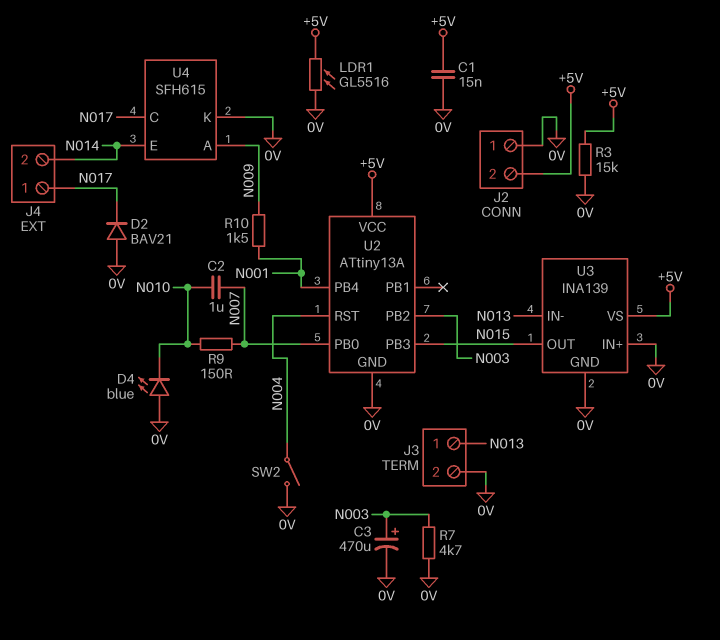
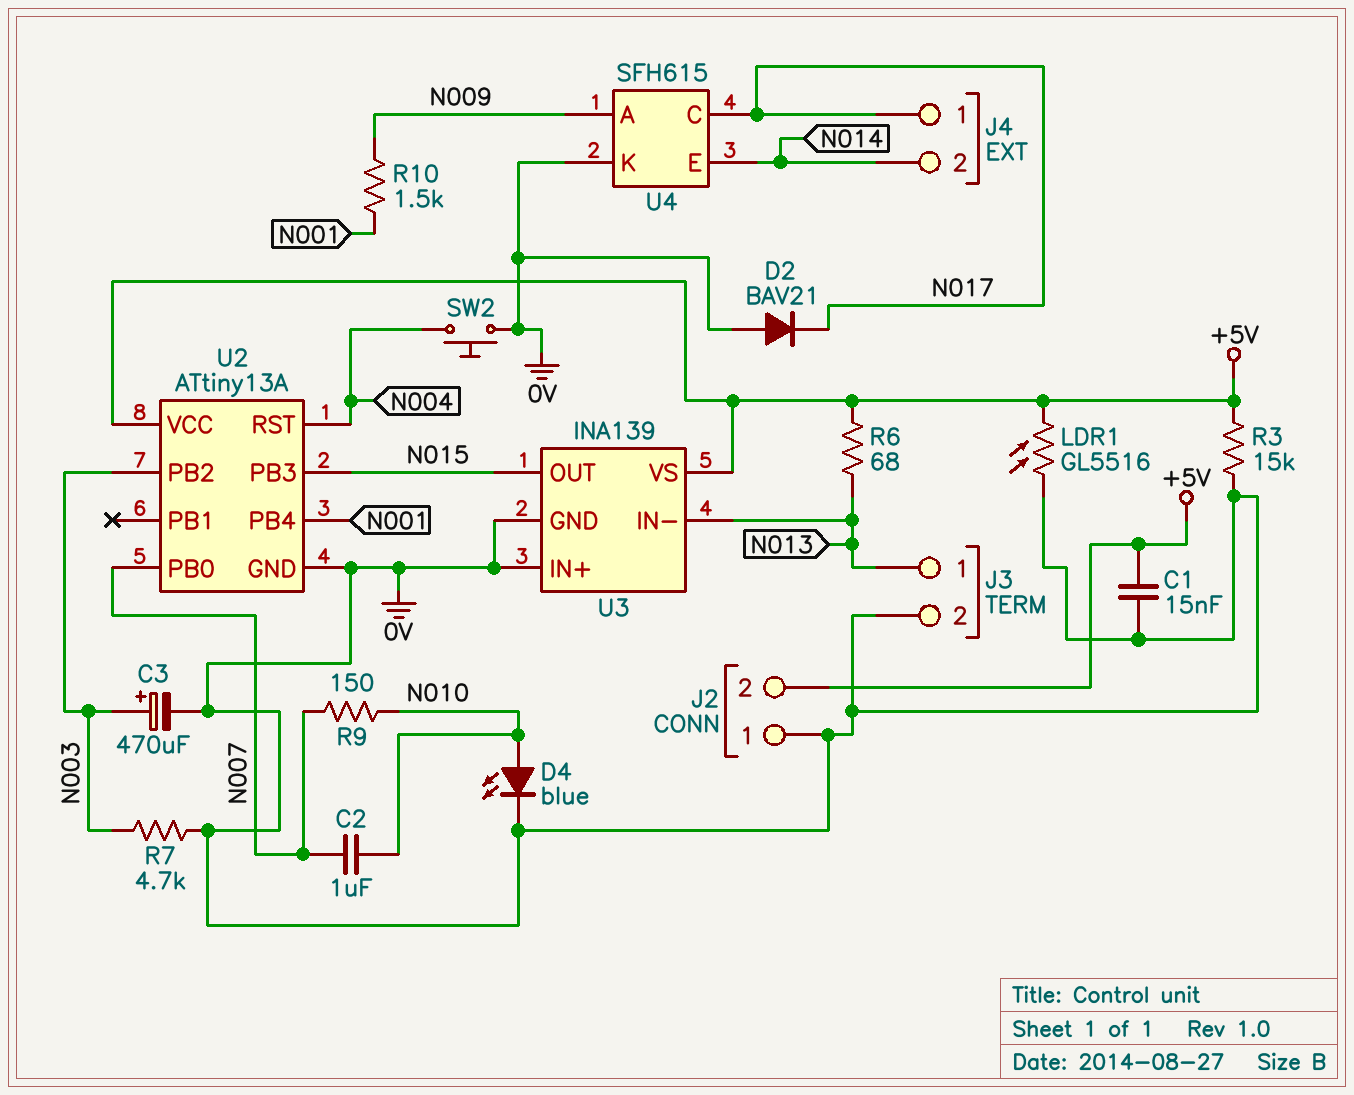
D4: LED blue (A 0V, K N010) -> LED blue (A N010, K 0V)
R6: none -> 68 (+5V, N013)
SW2: switch (0V, N004) -> button (0V, N004)

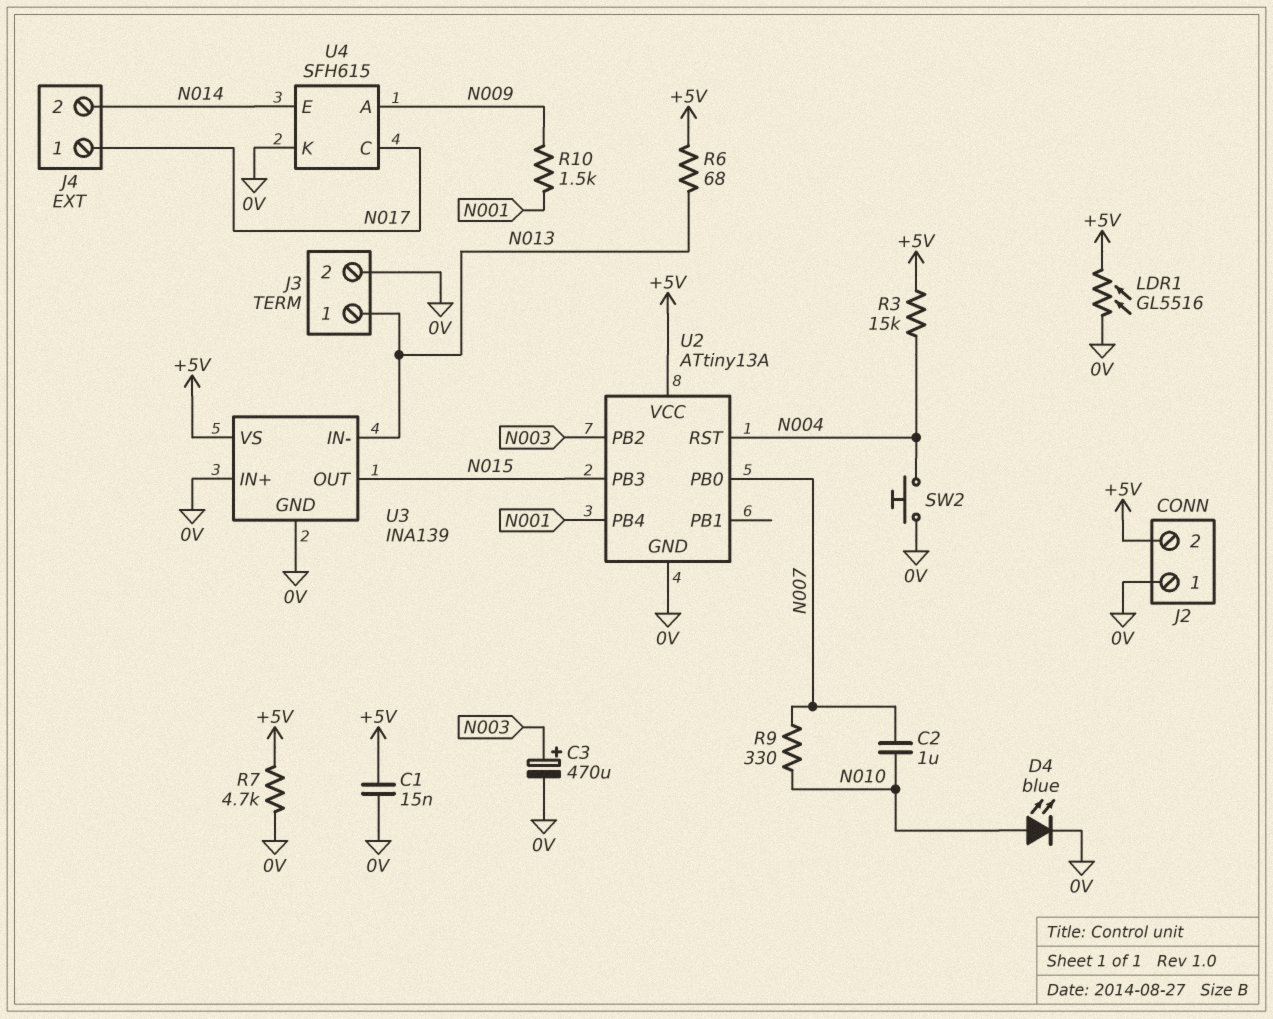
D2: diode BAV21 (A 0V, K N017) -> none
R3: 15k (+5V, 0V) -> 15k (+5V, N004)
R7: 4.7k (0V, N003) -> 4.7k (+5V, 0V)
R9: 150 (N007, N010) -> 330 (N007, N010)

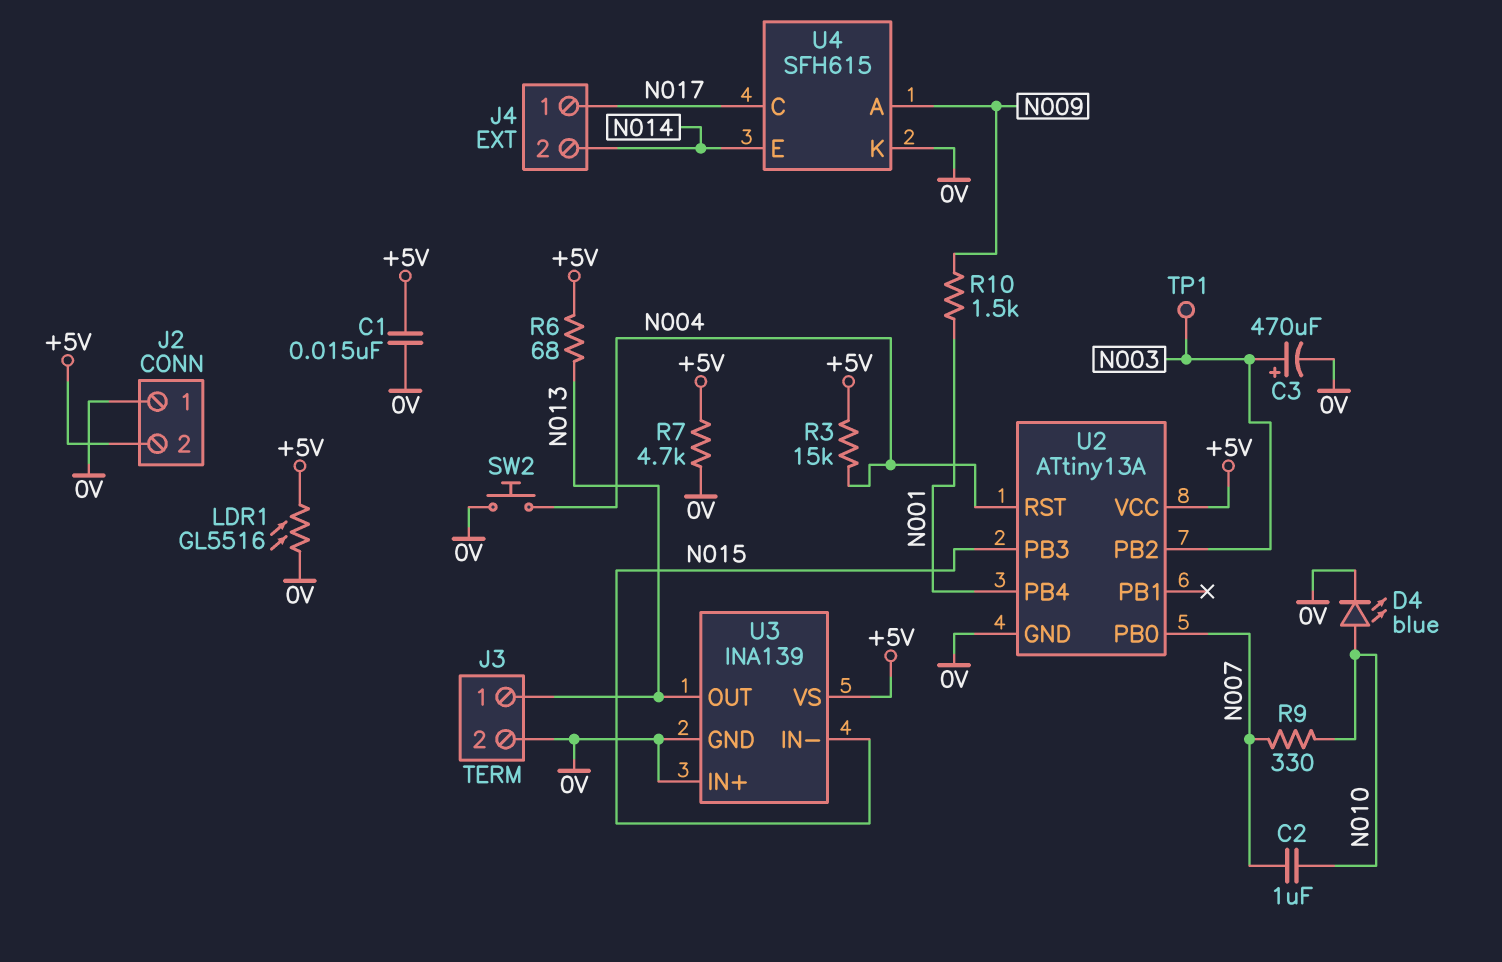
TP1: none -> test point (N003)
U3 pin IN-: N013 -> N015
U3 pin OUT: N015 -> N013

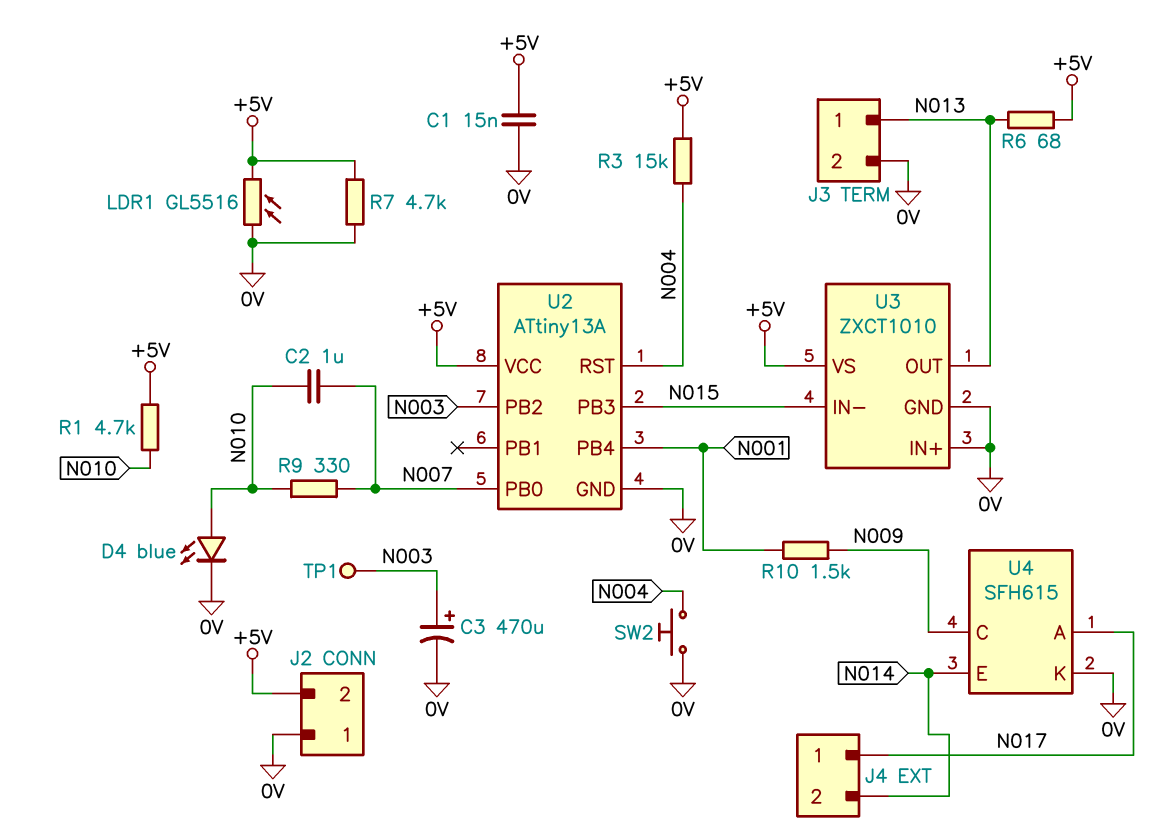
R1: none -> 4.7k (+5V, N010)
U3: INA139 -> ZXCT1010
U4 pin A: N009 -> N017
U4 pin C: N017 -> N009

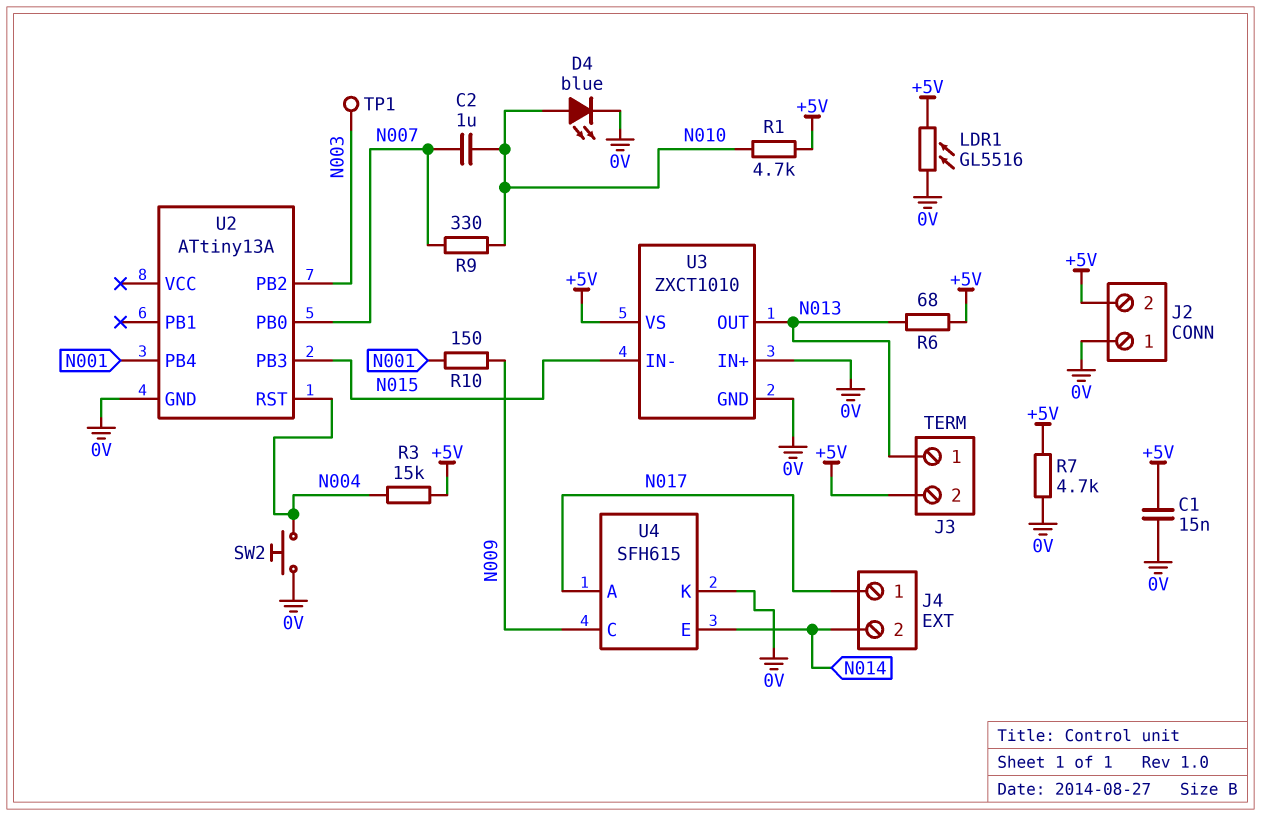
C3: 470uF (plus N003, minus 0V) -> none
J3 pin 2: 0V -> +5V
R10: 1.5k (N001, N009) -> 150 (N001, N009)
U2 pin VCC: +5V -> none

